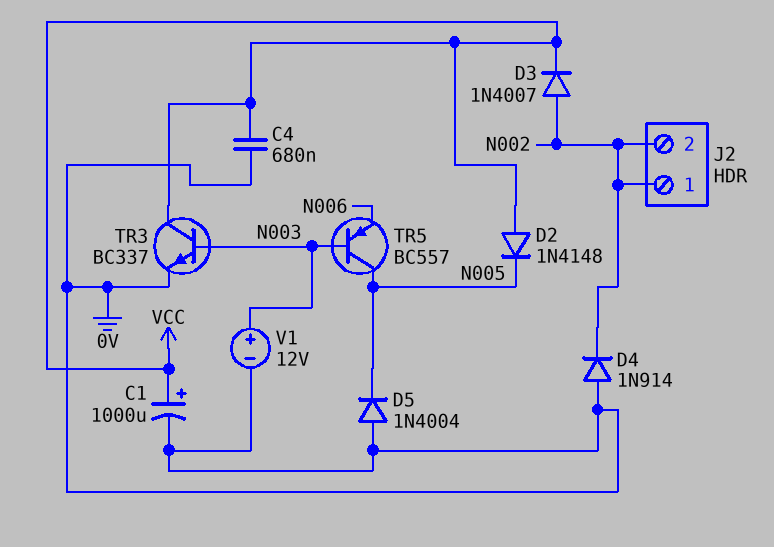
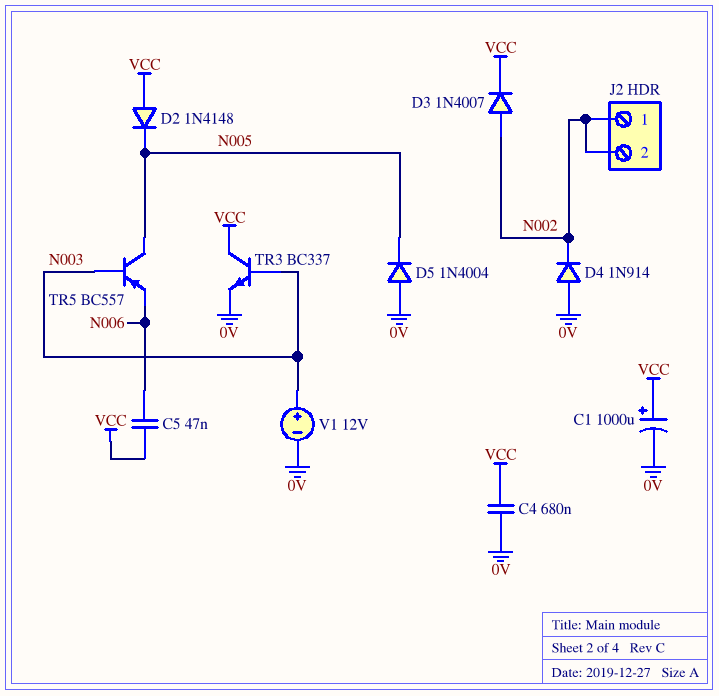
C5: none -> 47nF (N006, VCC)

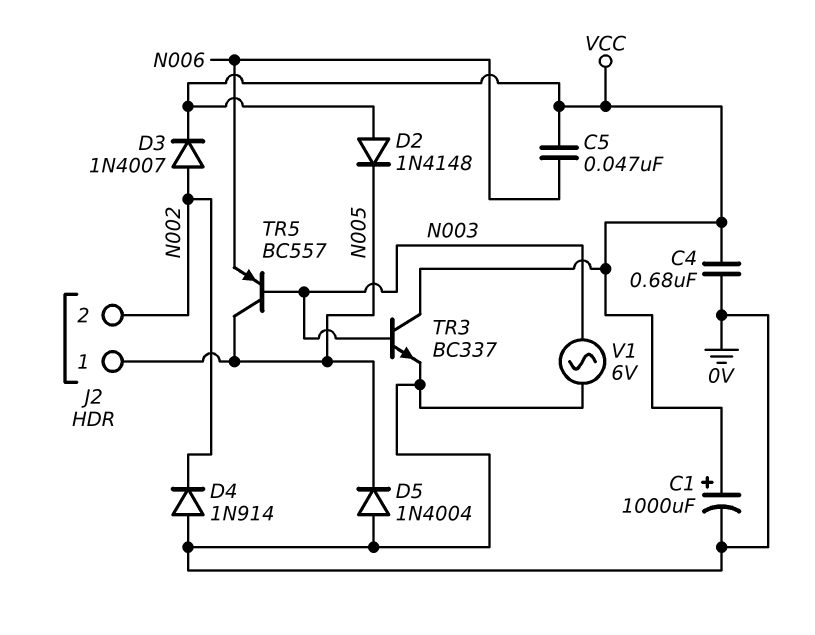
J2 pin 1: N002 -> N005
V1: 12V (plus N003, minus 0V) -> AC 6V (0V, N003)

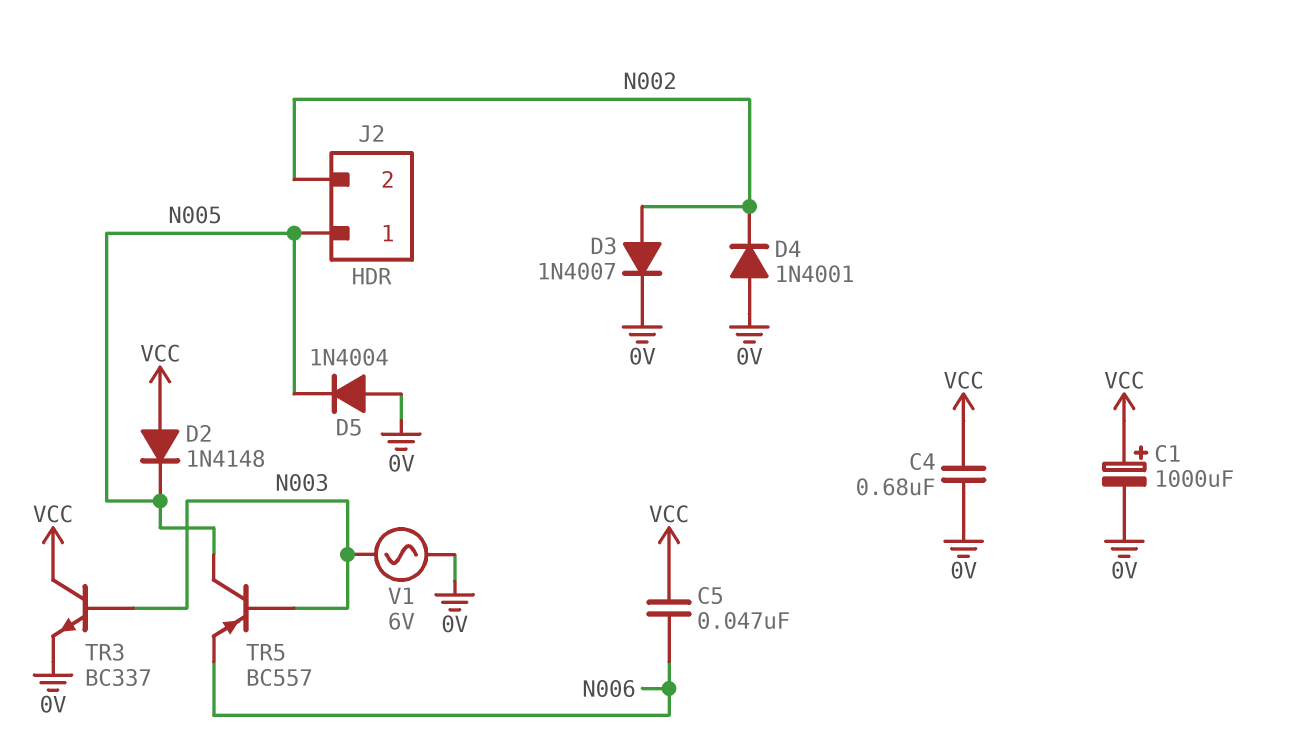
D3: diode 1N4007 (A N002, K VCC) -> diode 1N4007 (A N002, K 0V)
D4: diode 1N914 (A 0V, K N002) -> diode 1N4001 (A 0V, K N002)

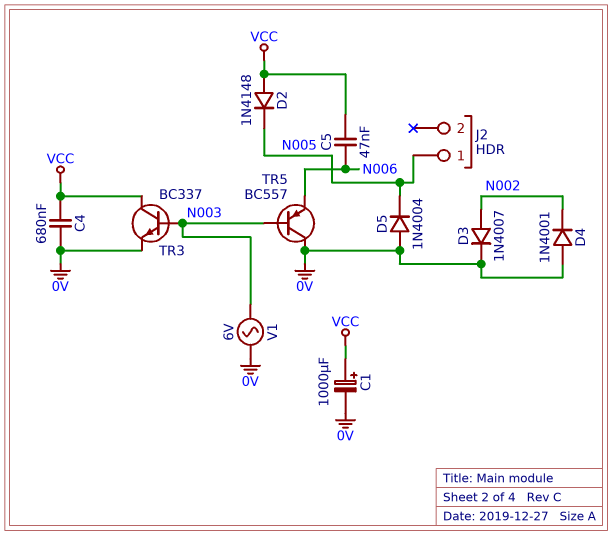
J2 pin 2: N002 -> none
TR5: PNP BC557 (B N003, C N005, E N006) -> PNP BC557 (B N003, C 0V, E N006)

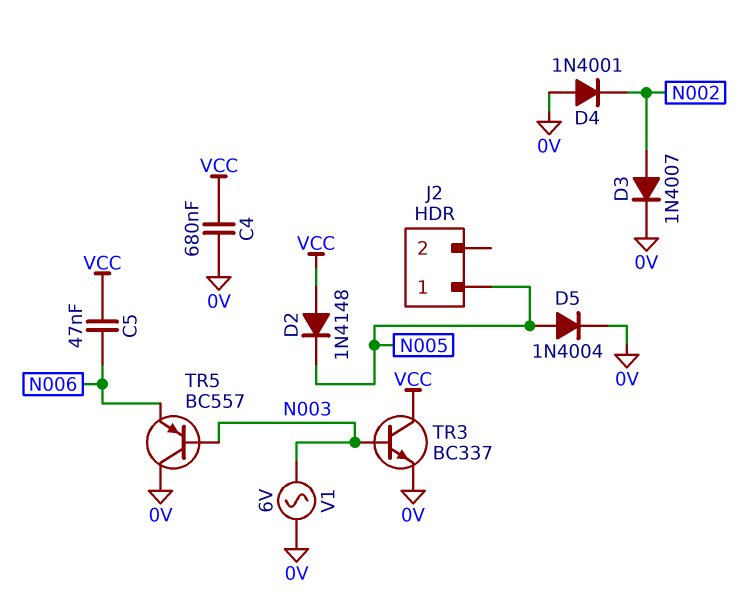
C1: 1000uF (plus VCC, minus 0V) -> none
D5: diode 1N4004 (A 0V, K N005) -> diode 1N4004 (A N005, K 0V)

